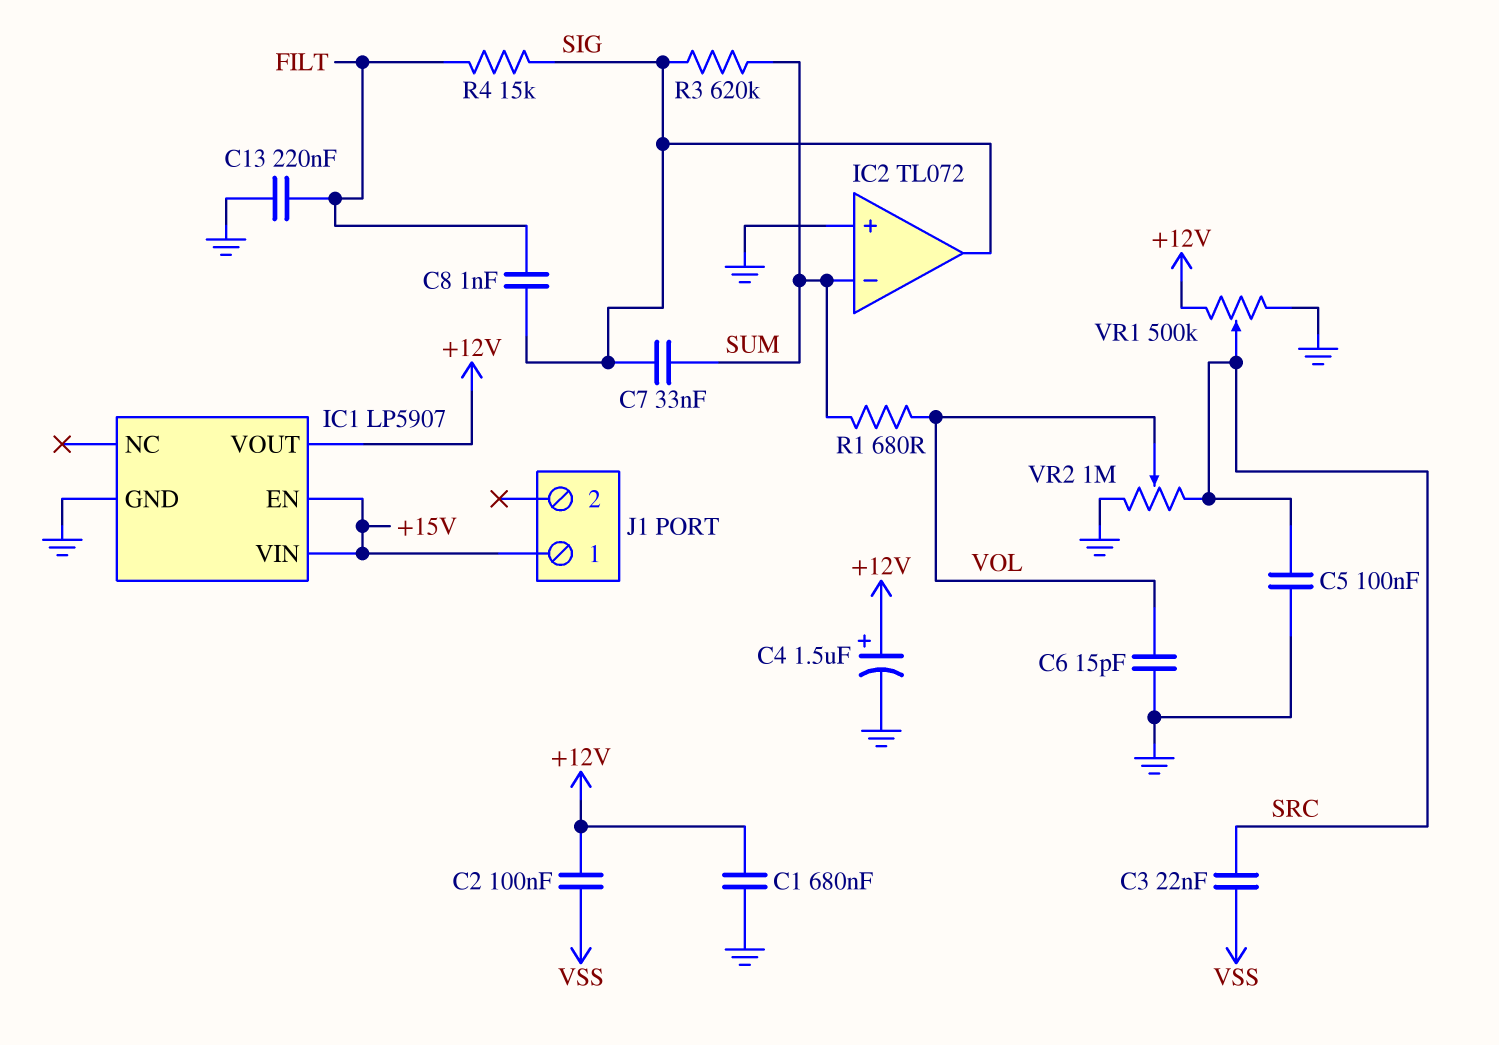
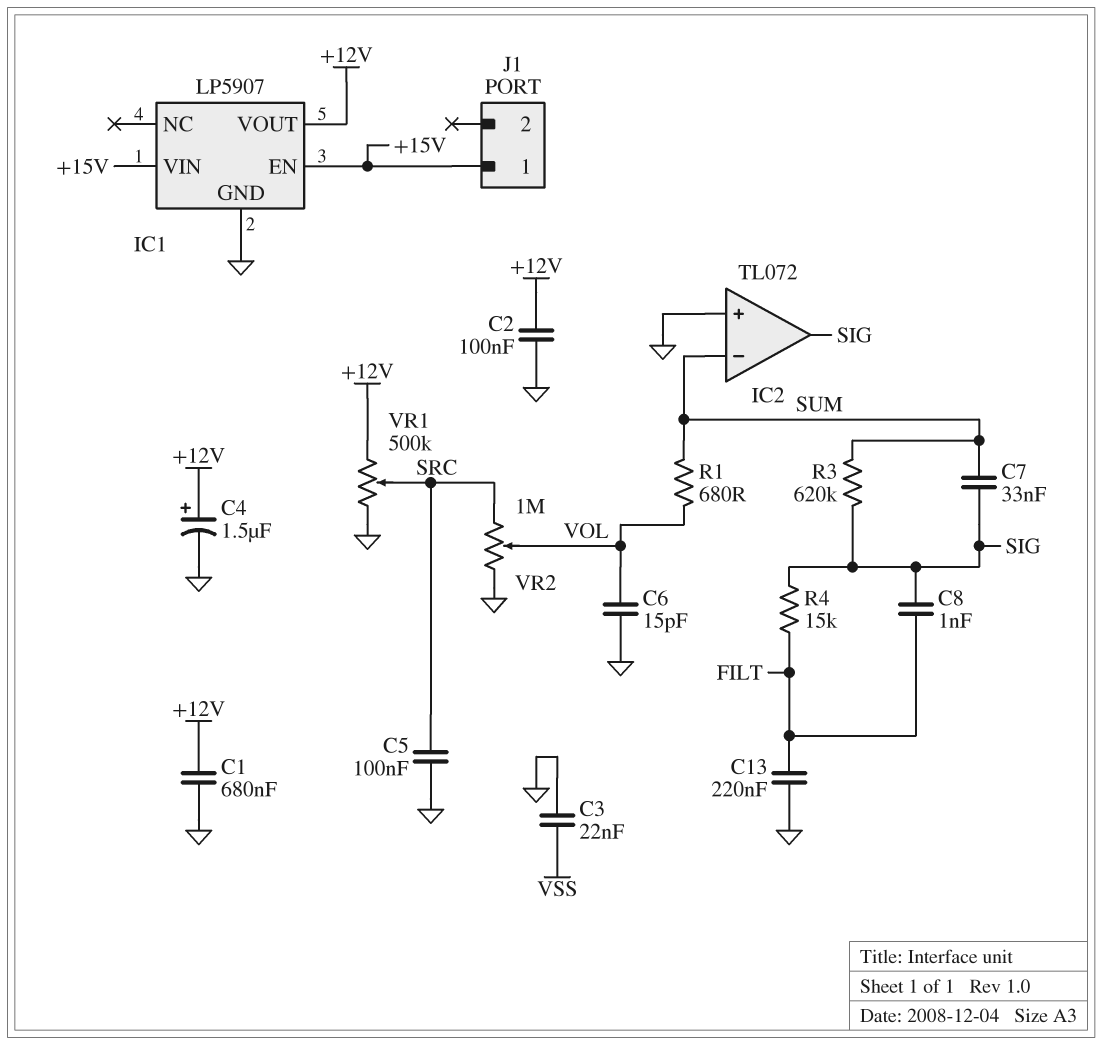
C2: 100nF (+12V, VSS) -> 100nF (+12V, GND)
C3: 22nF (SRC, VSS) -> 22nF (GND, VSS)

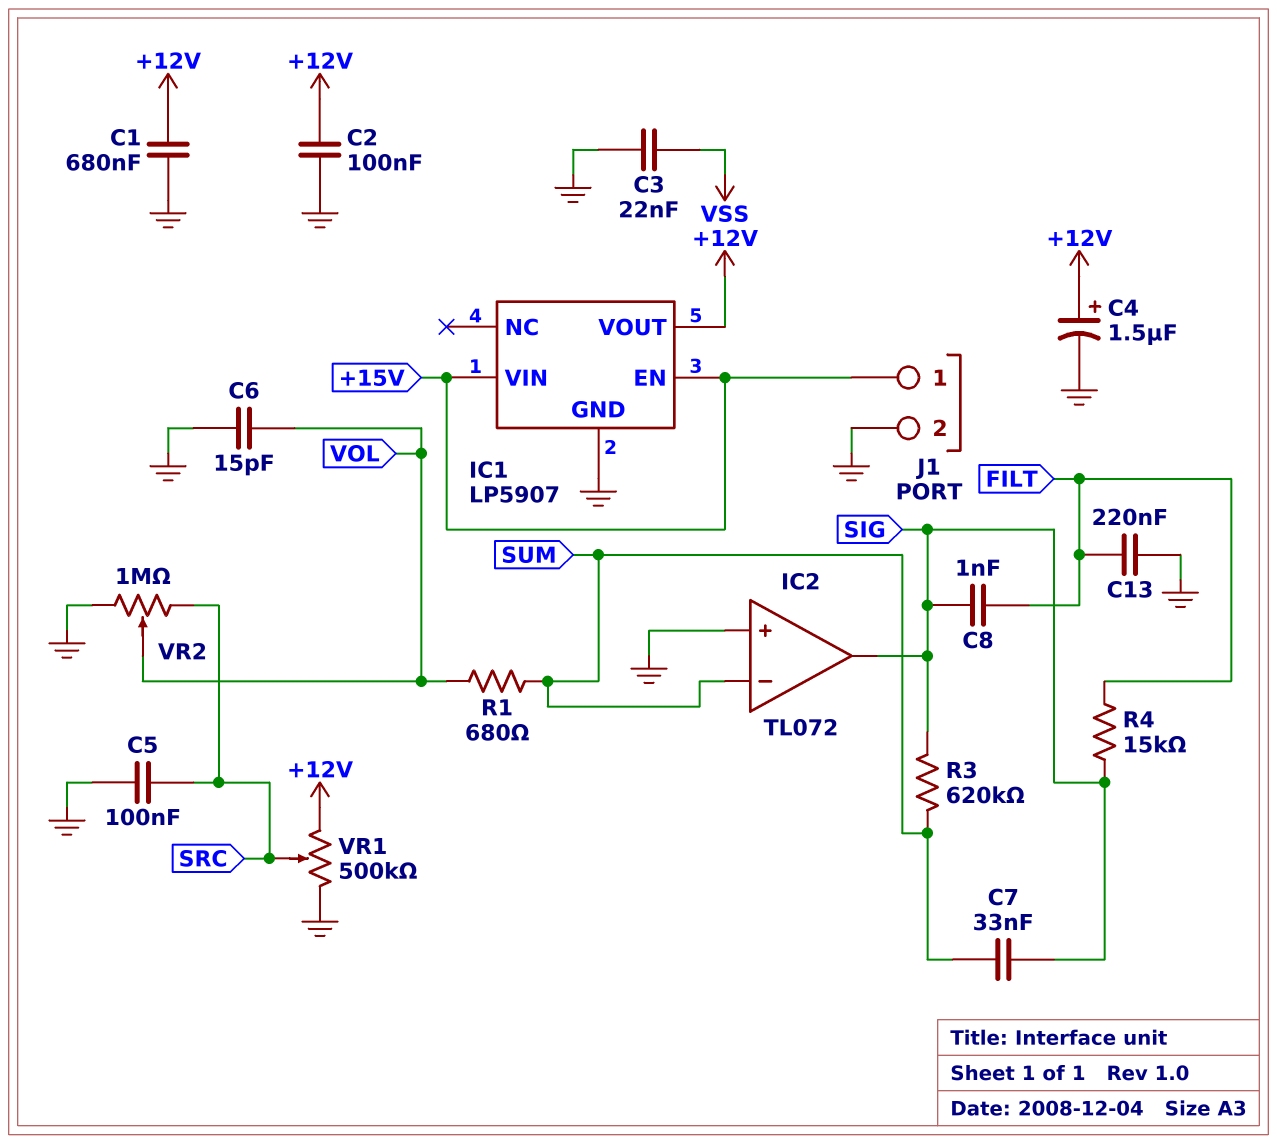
J1 pin 2: none -> GND

